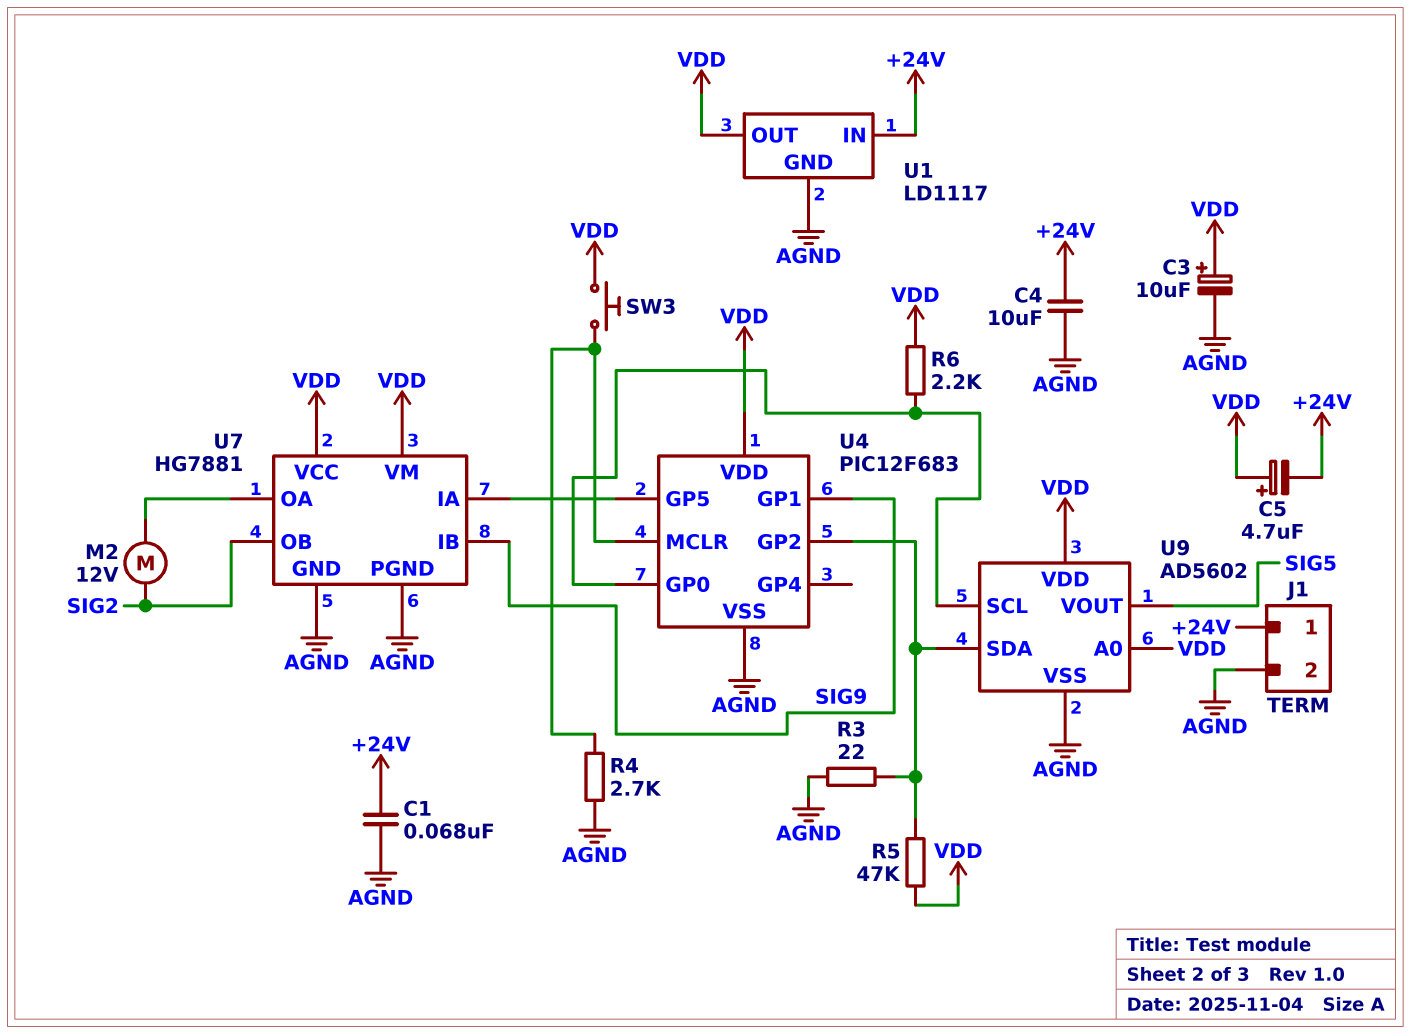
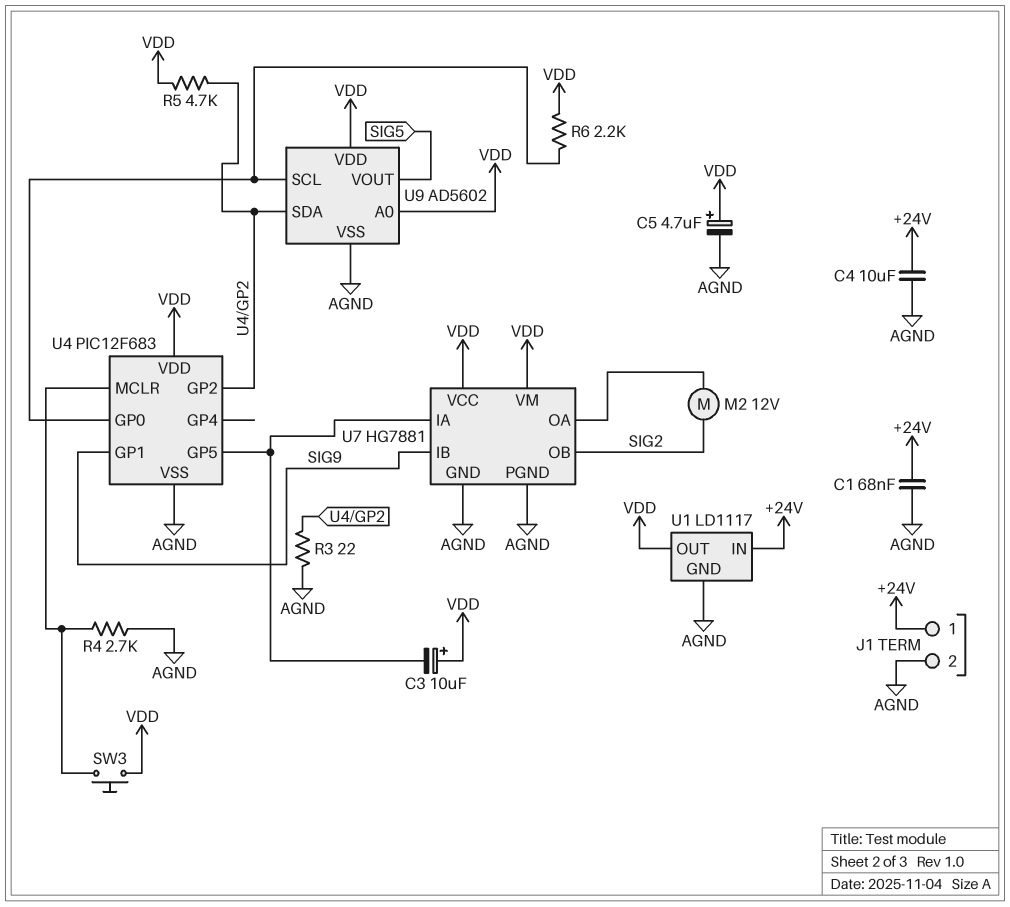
C3: 10uF (plus VDD, minus AGND) -> 10uF (plus VDD, minus U4/GP5)
C5: 4.7uF (plus VDD, minus +24V) -> 4.7uF (plus VDD, minus AGND)
R5: 47k (U4/GP2, VDD) -> 4.7k (U4/GP2, VDD)

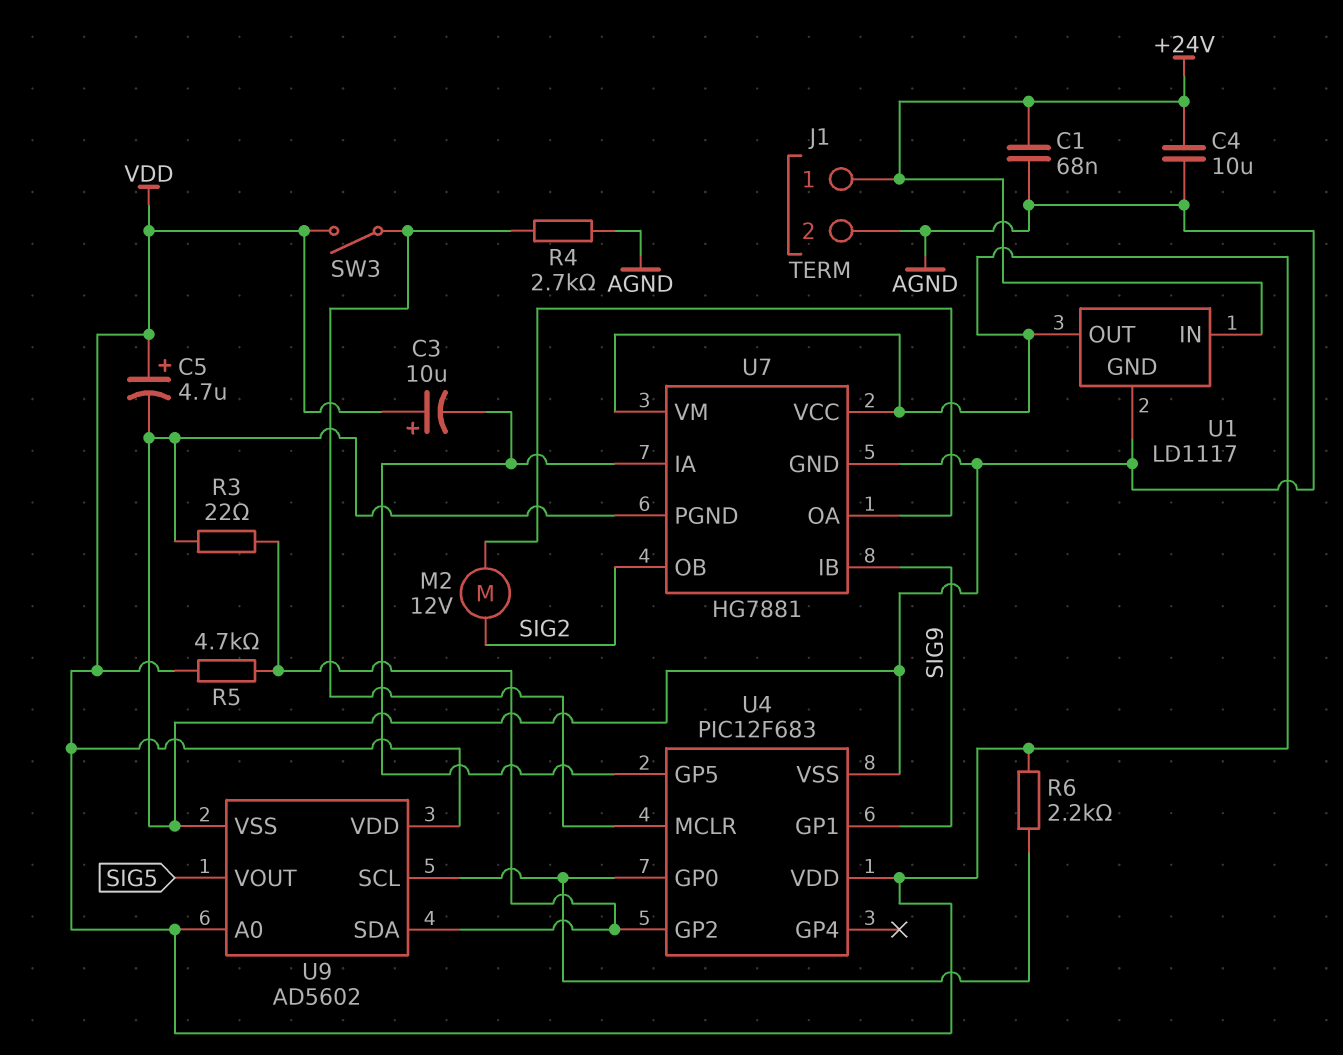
SW3: button (U4/MCLR, VDD) -> switch (U4/MCLR, VDD)

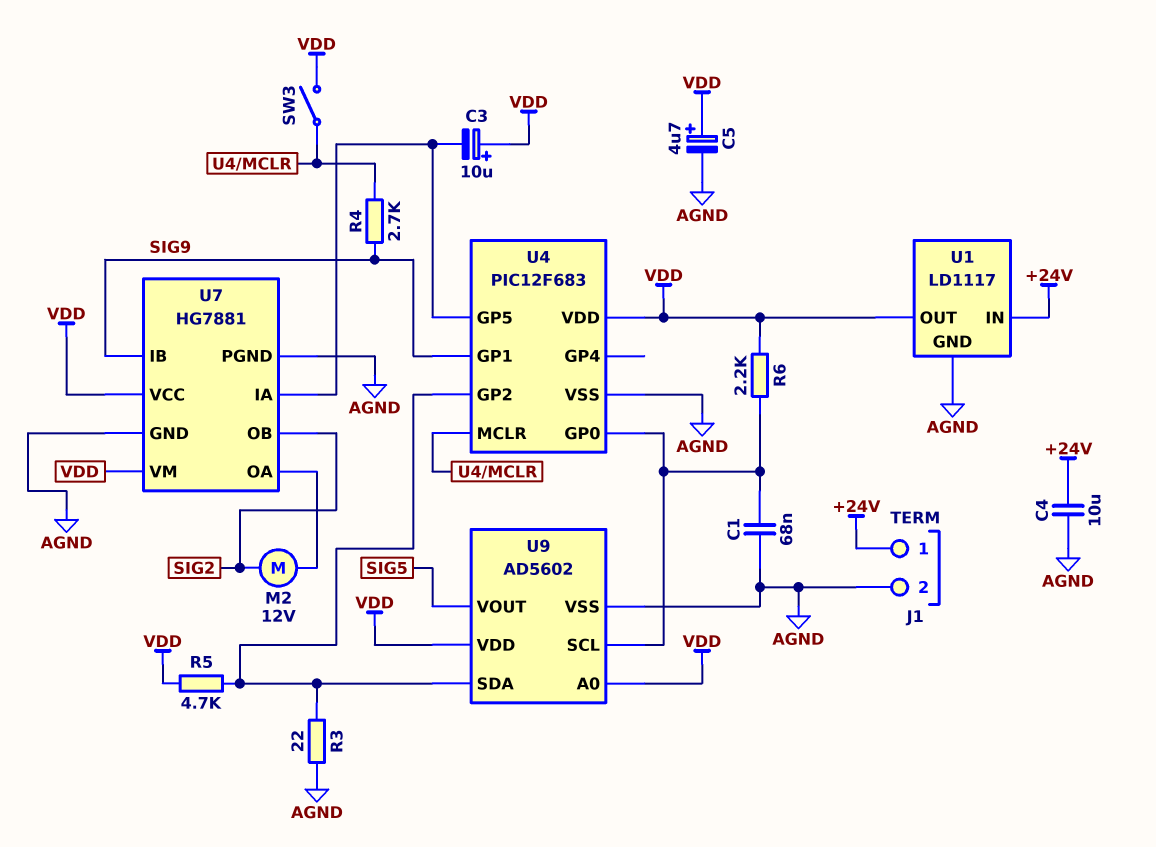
C1: 68nF (+24V, AGND) -> 68nF (AGND, U4/GP0)
R4: 2.7k (AGND, U4/MCLR) -> 2.7k (SIG9, U4/MCLR)

